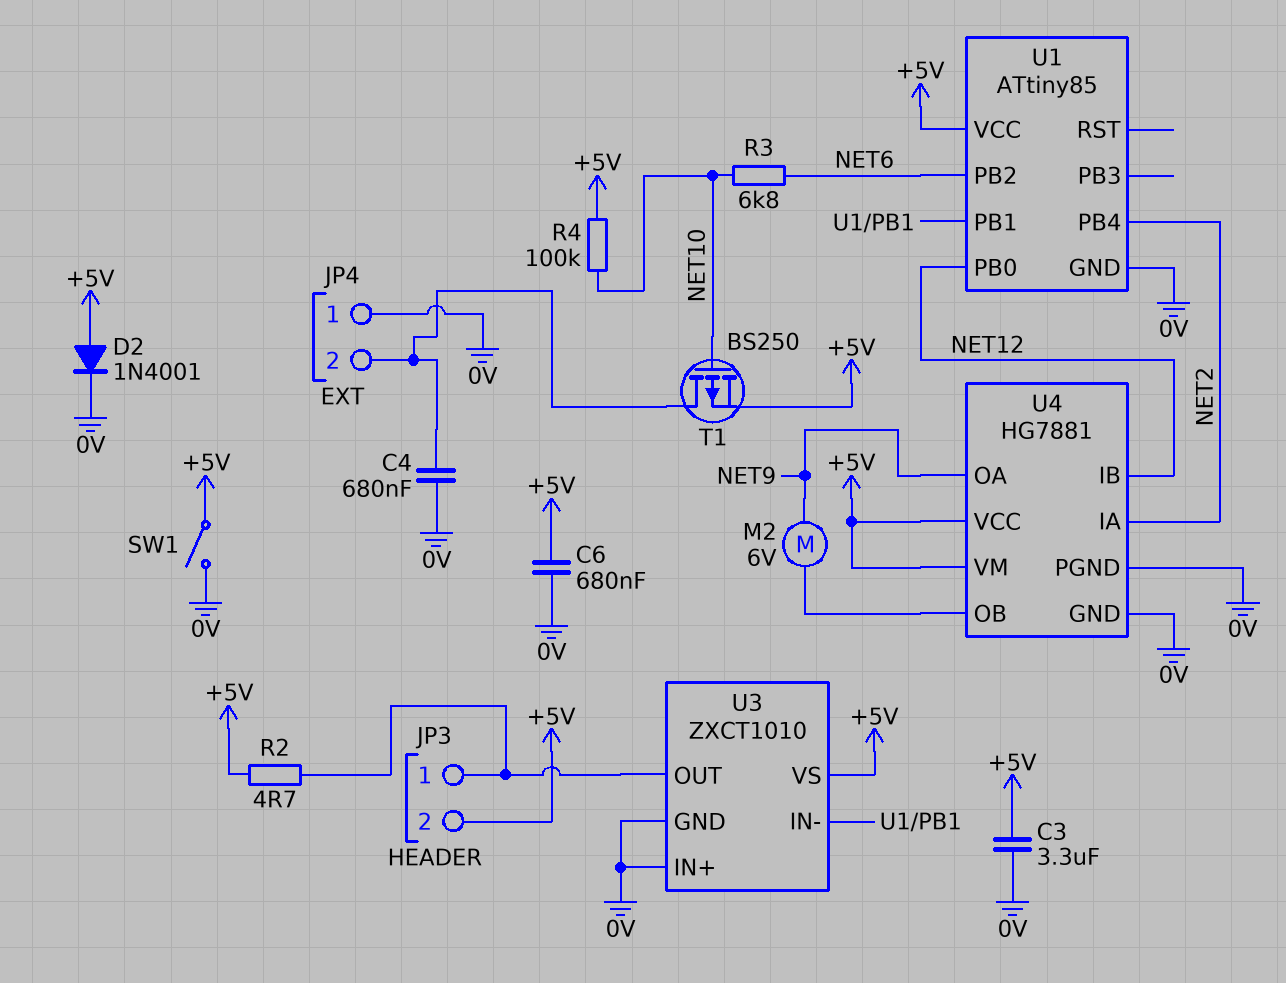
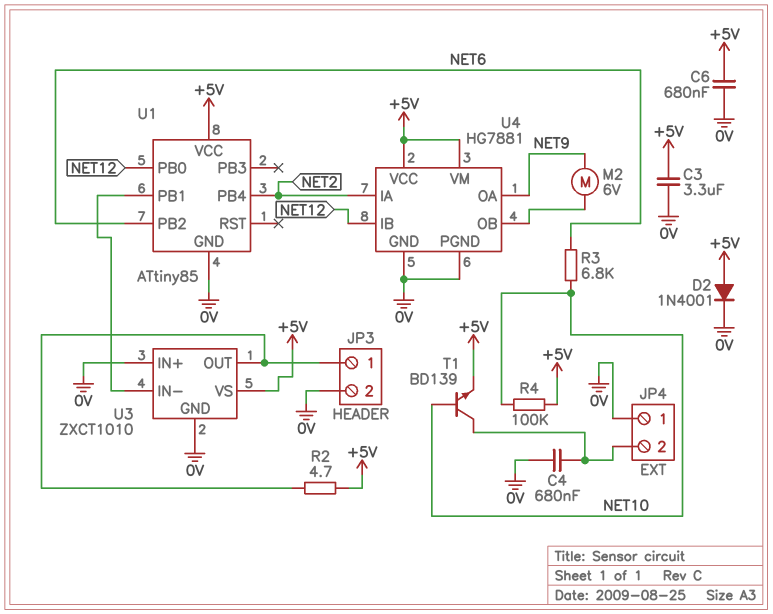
JP3 pin 2: +5V -> 0V
SW1: switch (+5V, 0V) -> none
T1: PMOS BS250 (G NET10, D JP4/2, S +5V) -> NPN BD139 (B NET10, C JP4/2, E +5V)

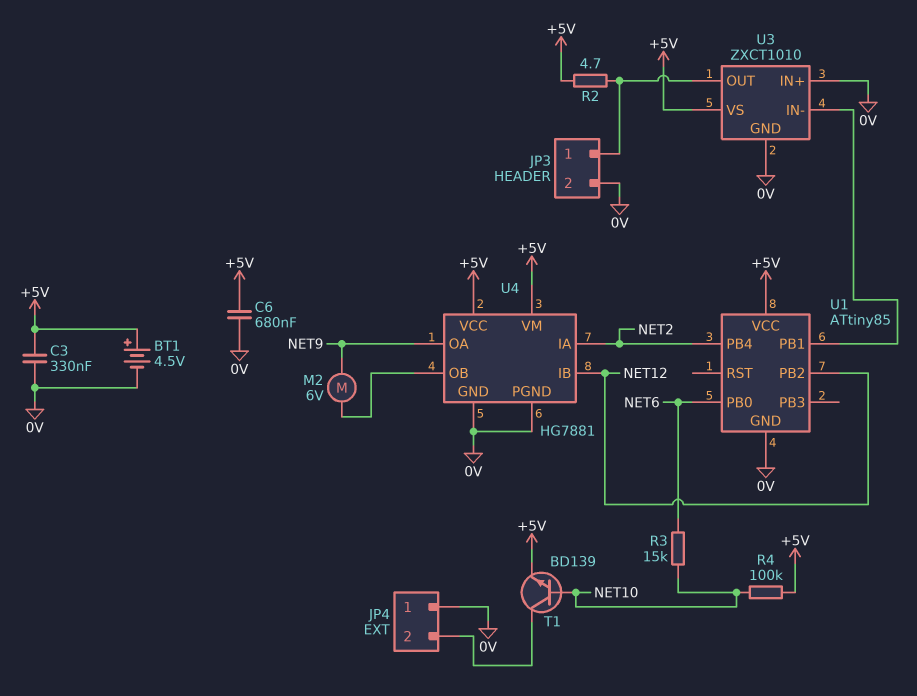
BT1: none -> 4.5V (plus +5V, minus 0V)
C3: 3.3uF (+5V, 0V) -> 330nF (+5V, 0V)
C4: 680nF (0V, JP4/2) -> none
D2: diode 1N4001 (A +5V, K 0V) -> none
R3: 6.8k (NET6, NET10) -> 15k (NET6, NET10)
U1 pin PB0: NET12 -> NET6
U1 pin PB2: NET6 -> NET12

